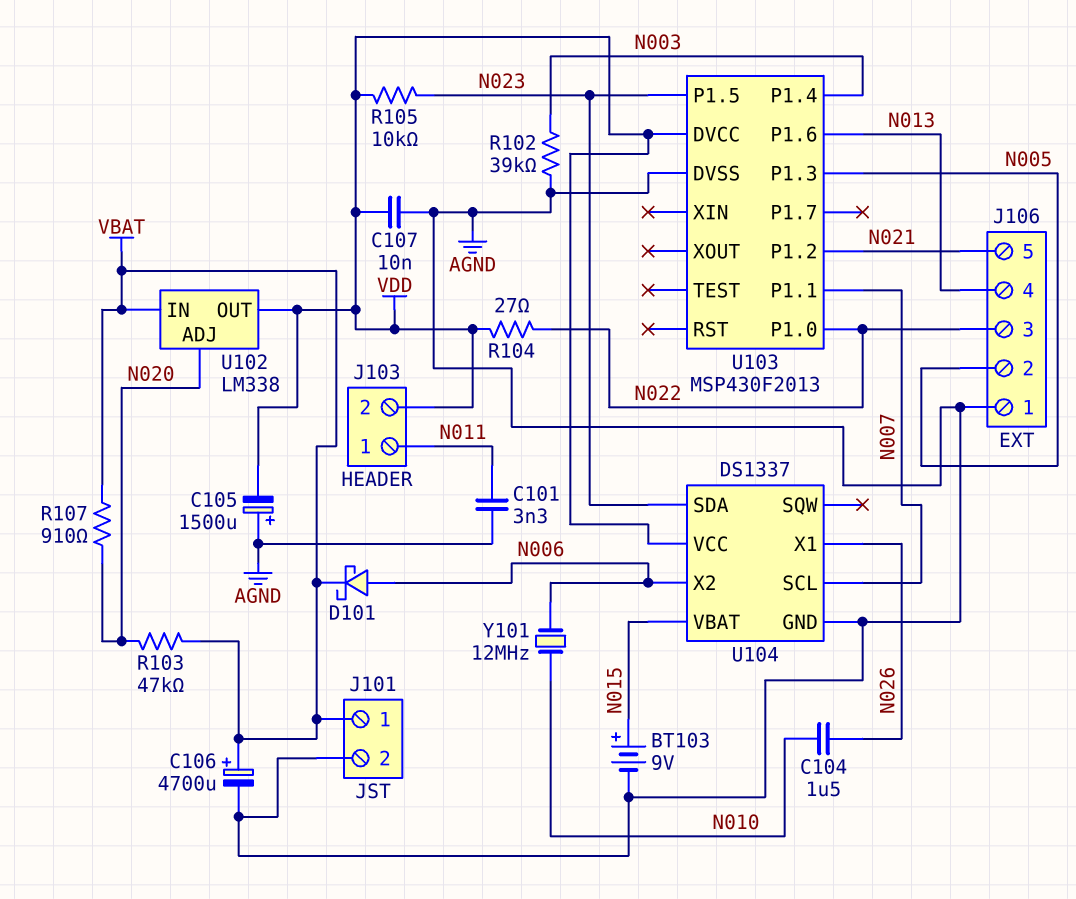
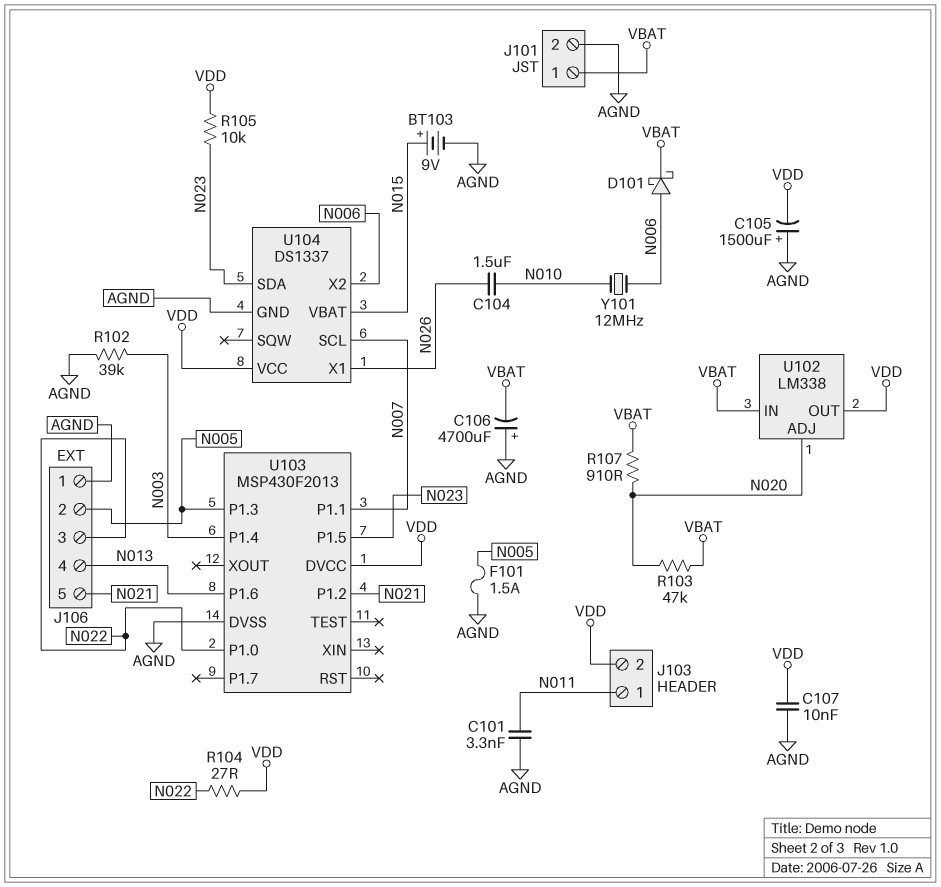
C106: 4700uF (plus VBAT, minus AGND) -> 4700uF (plus AGND, minus VBAT)
F101: none -> 1.5A (AGND, N005)

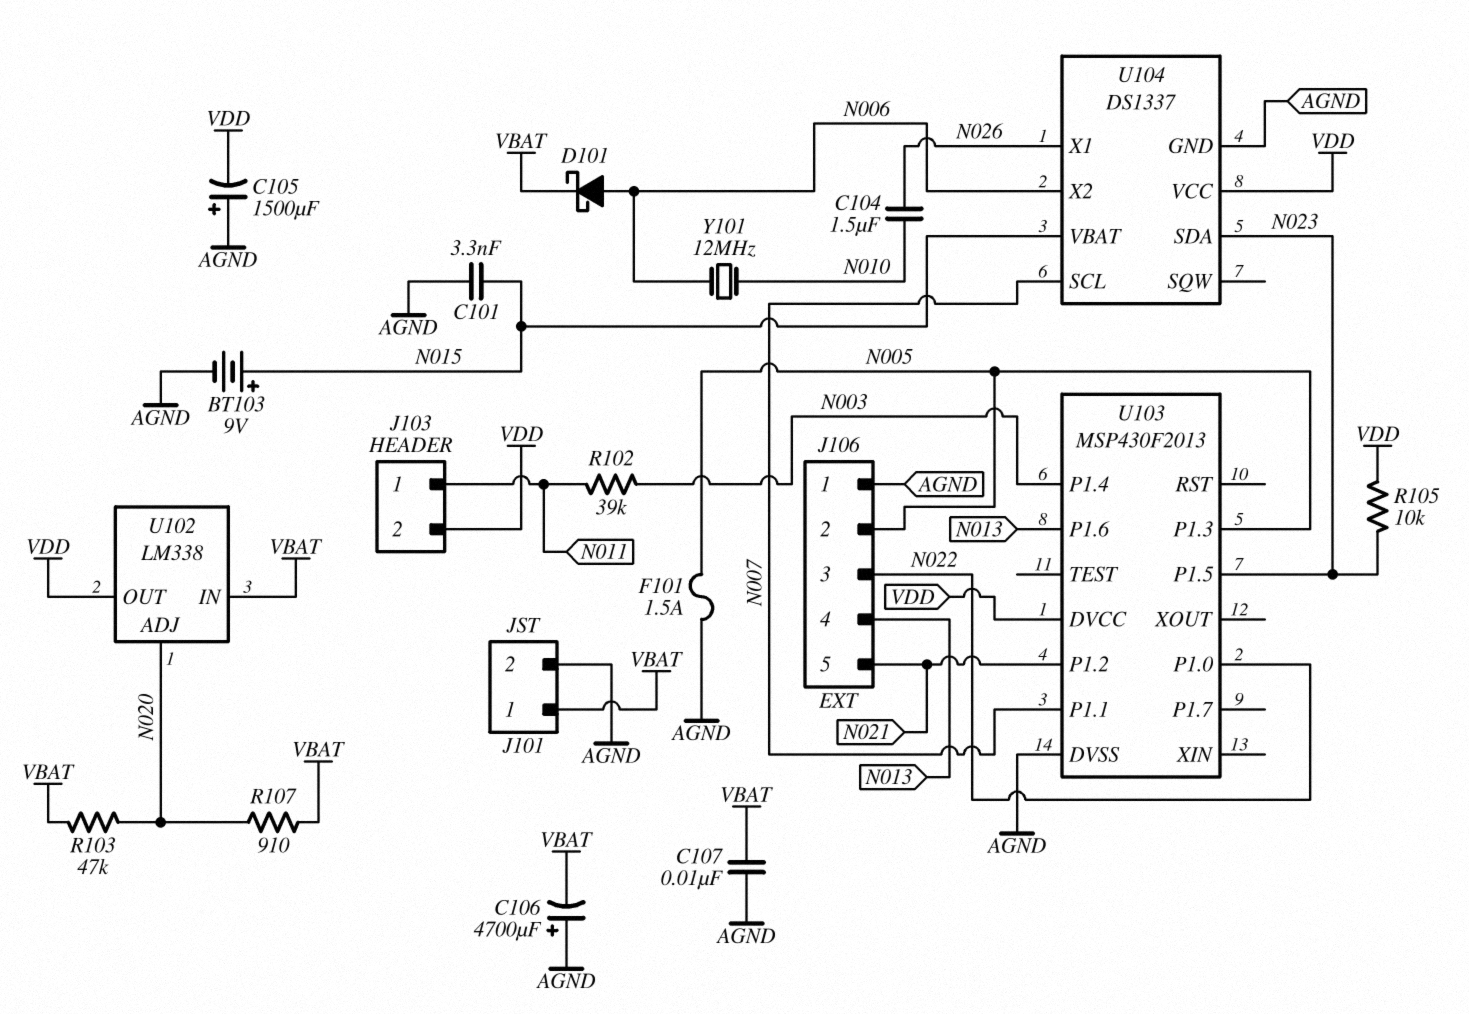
C101: 3.3nF (AGND, N011) -> 3.3nF (AGND, N015)
C107: 10nF (AGND, VDD) -> 10nF (AGND, VBAT)
R102: 39k (AGND, N003) -> 39k (N003, N011)
R104: 27 (N022, VDD) -> none

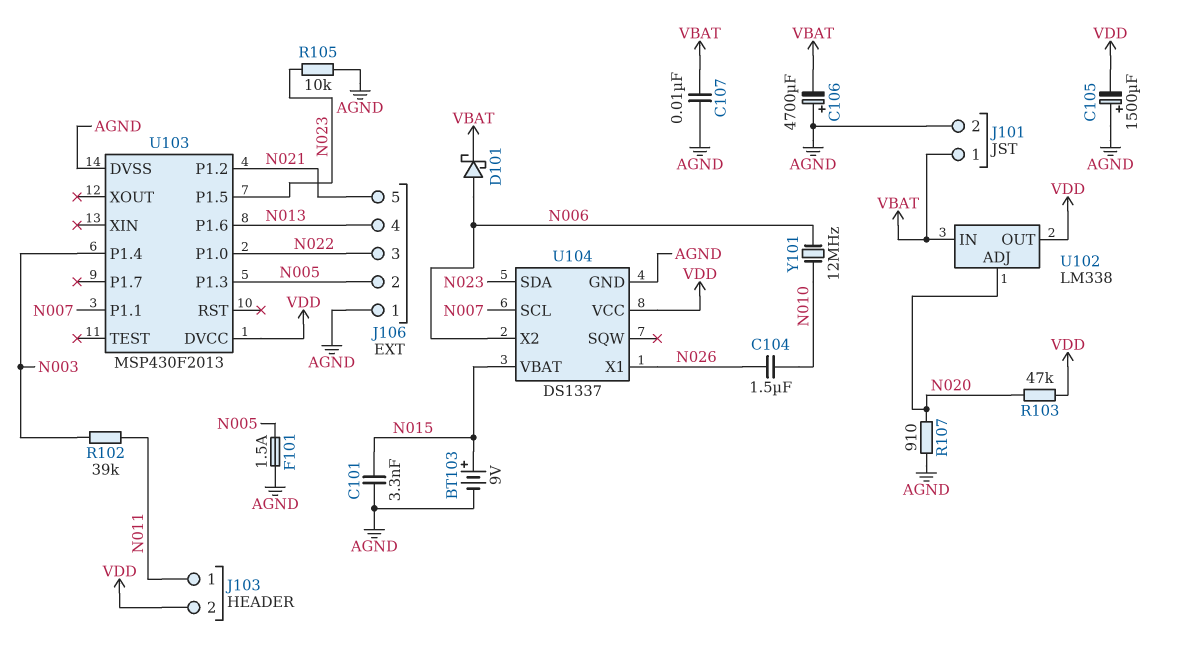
R103: 47k (N020, VBAT) -> 47k (N020, VDD)
R105: 10k (N023, VDD) -> 10k (AGND, N023)
R107: 910 (N020, VBAT) -> 910 (AGND, N020)

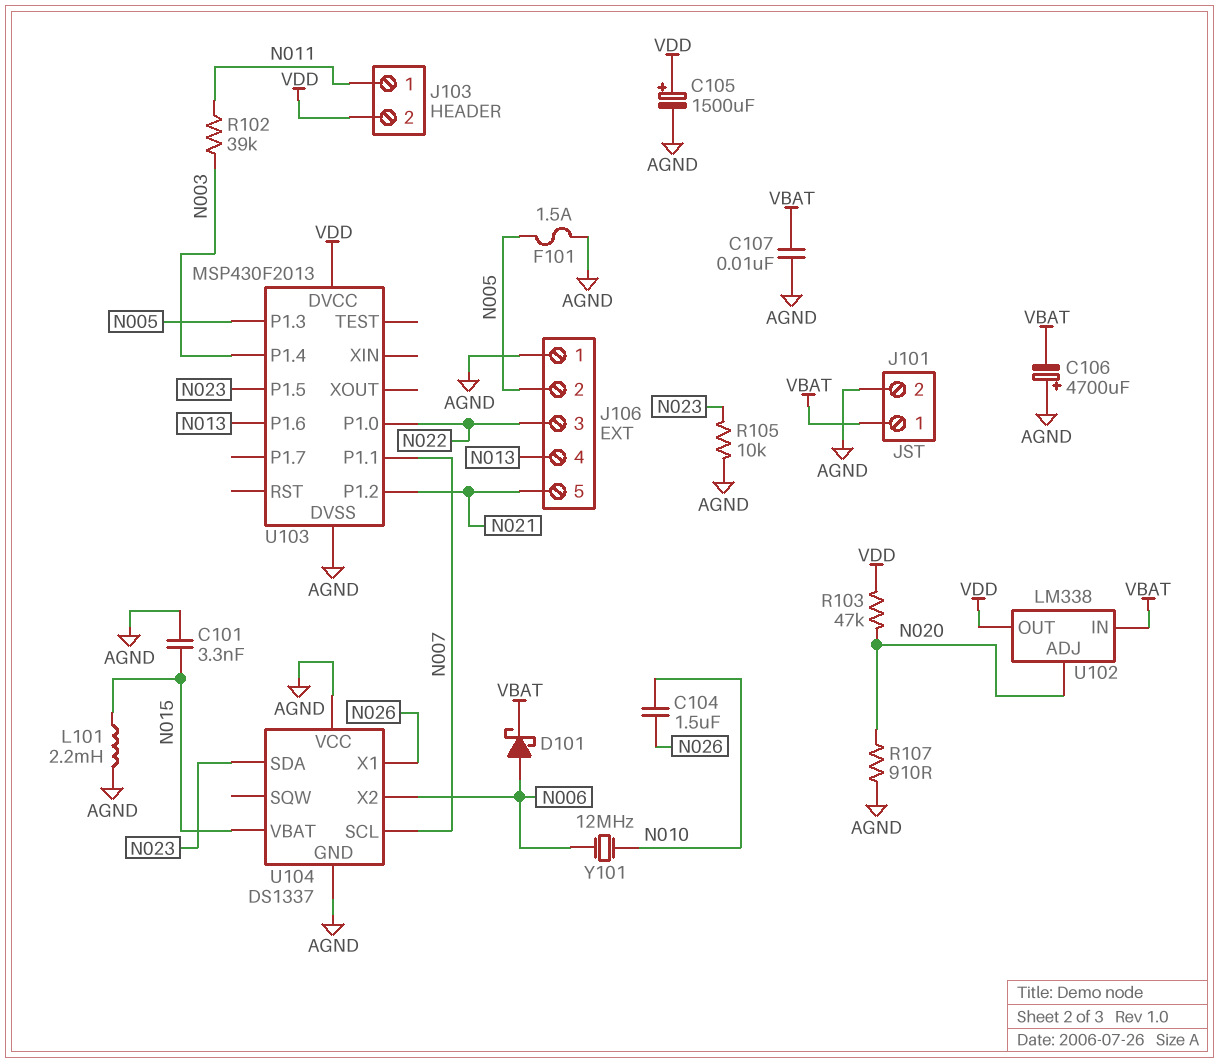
BT103: 9V (plus N015, minus AGND) -> none
C105: 1500uF (plus AGND, minus VDD) -> 1500uF (plus VDD, minus AGND)
L101: none -> 2.2mH (AGND, N015)
U104 pin VCC: VDD -> AGND

